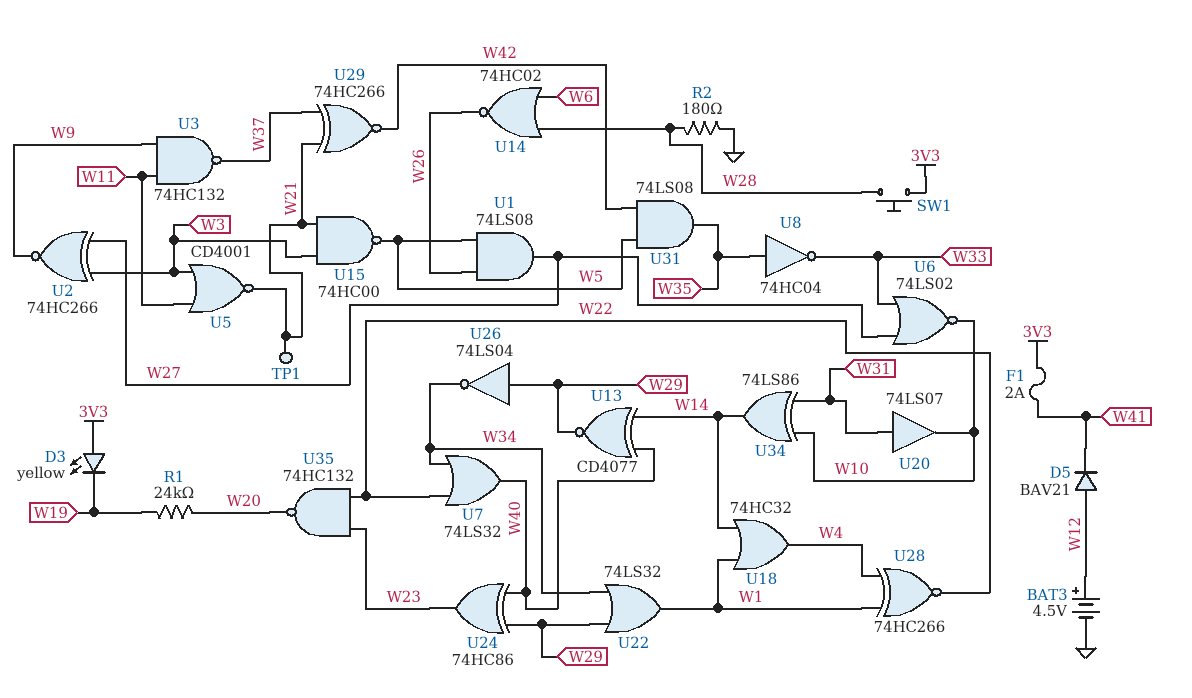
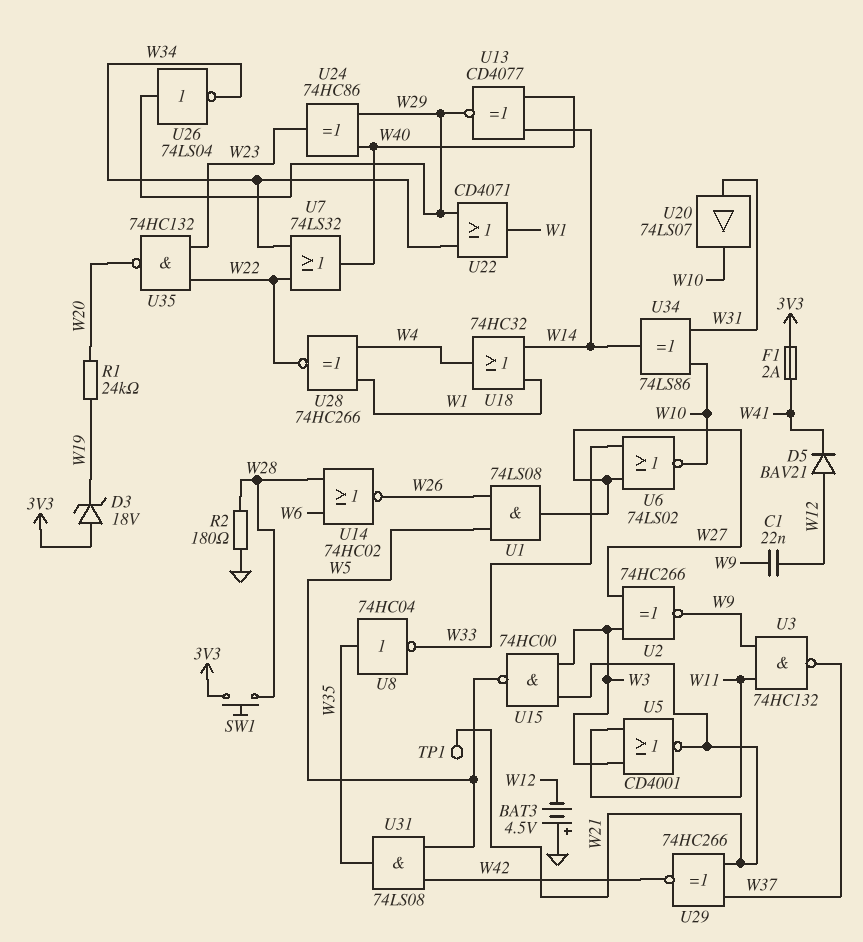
BAT3: 4.5V (plus W12, minus GND) -> 4.5V (plus GND, minus W12)
C1: none -> 22nF (W9, W12)
D3: LED yellow (A 3V3, K W19) -> zener 18V (A 3V3, K W19)
U22: OR 74LS32 (in W29, in W34, out W1) -> OR CD4071 (in W29, in W34, out W1)

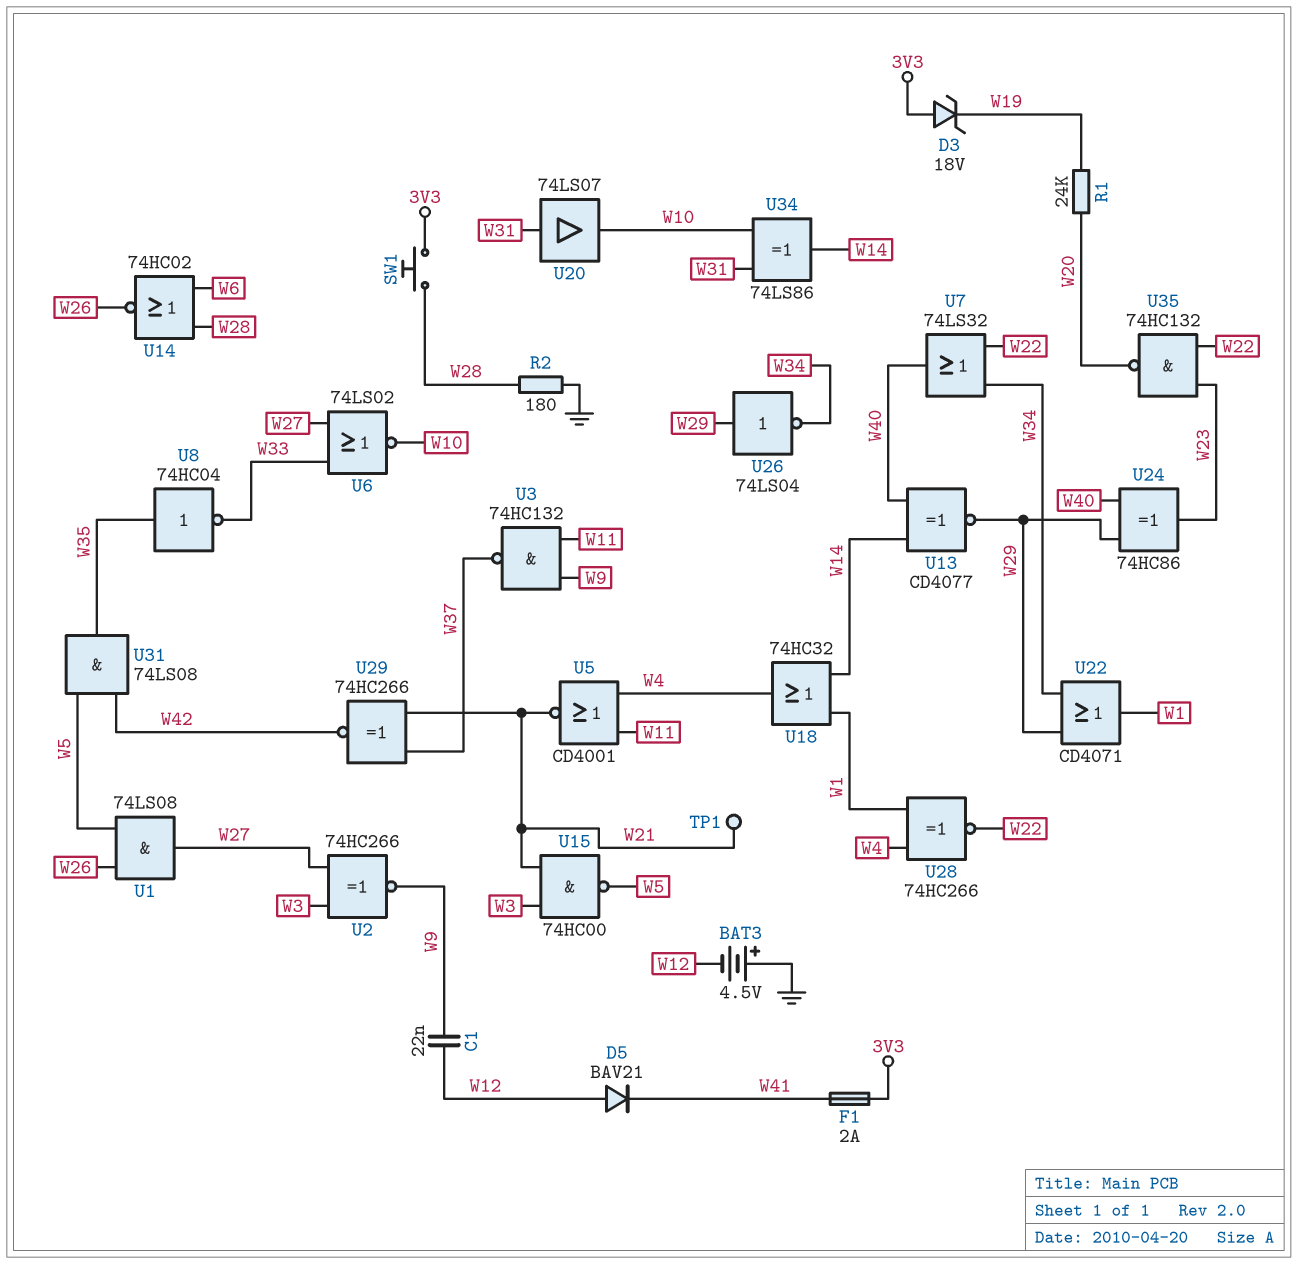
U5: NOR CD4001 (in W3, in W11, out W21) -> NOR CD4001 (in W4, in W11, out W21)

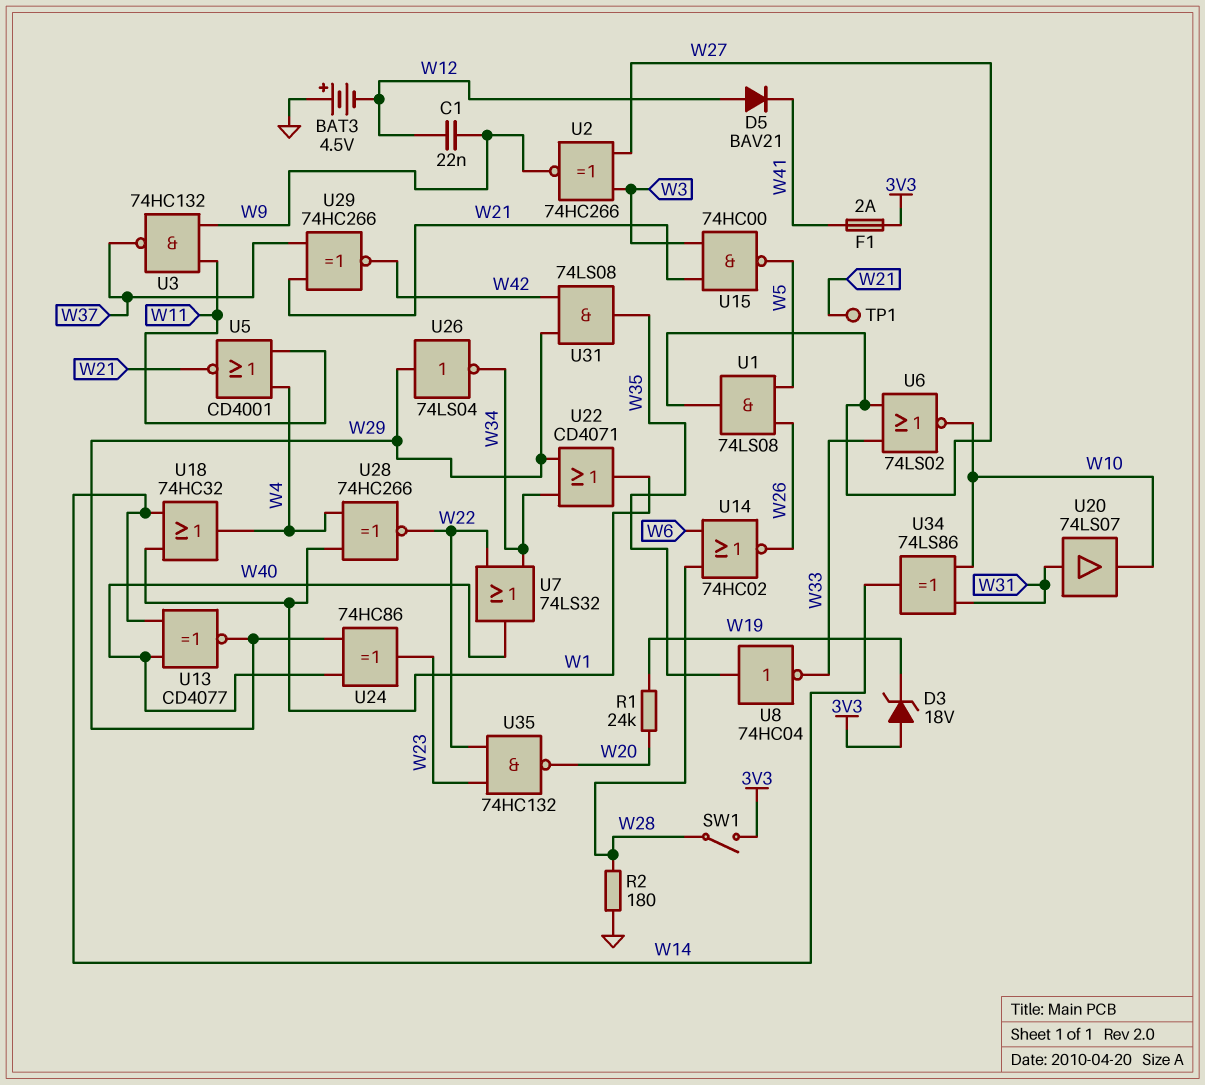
SW1: button (3V3, W28) -> switch (3V3, W28)
U31: AND 74LS08 (in W5, in W42, out W35) -> AND 74LS08 (in W29, in W42, out W35)

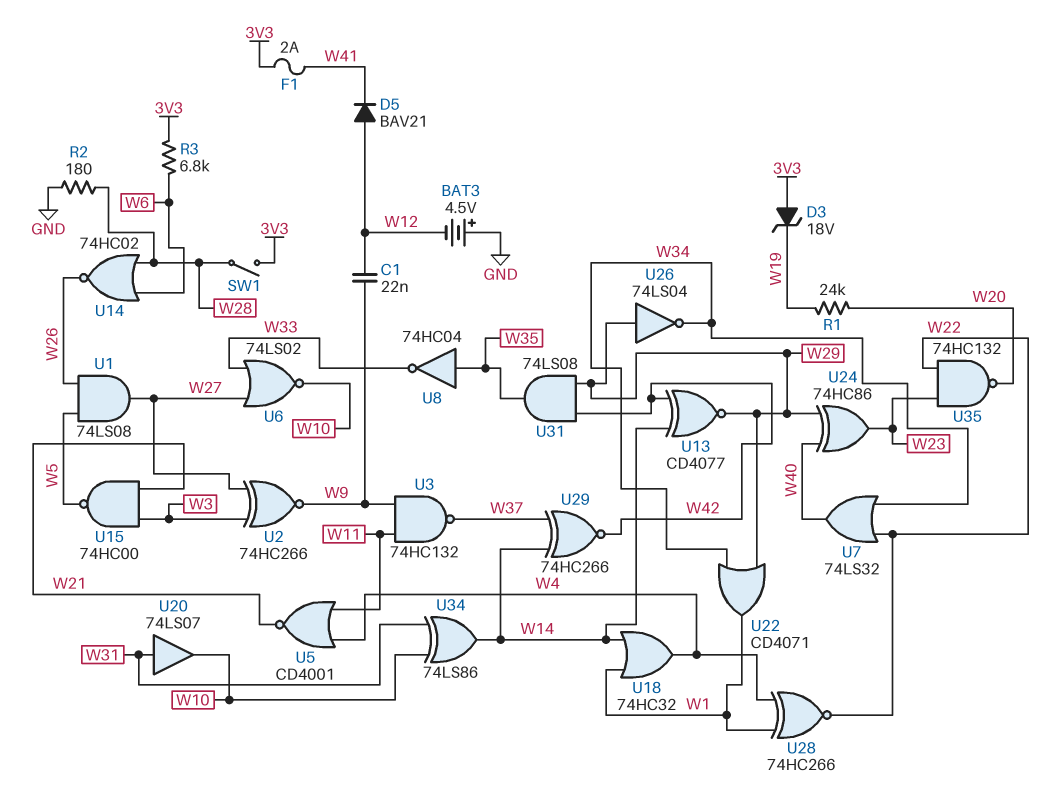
R3: none -> 6.8k (3V3, W6)
TP1: test point (W21) -> none
U13: XNOR CD4077 (in W14, in W40, out W29) -> XNOR CD4077 (in W14, in W42, out W29)
U29: XNOR 74HC266 (in W21, in W37, out W42) -> XNOR 74HC266 (in W14, in W37, out W42)

